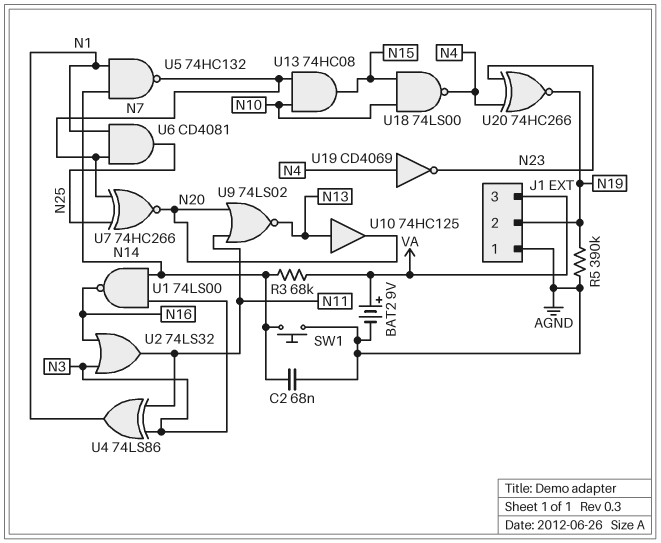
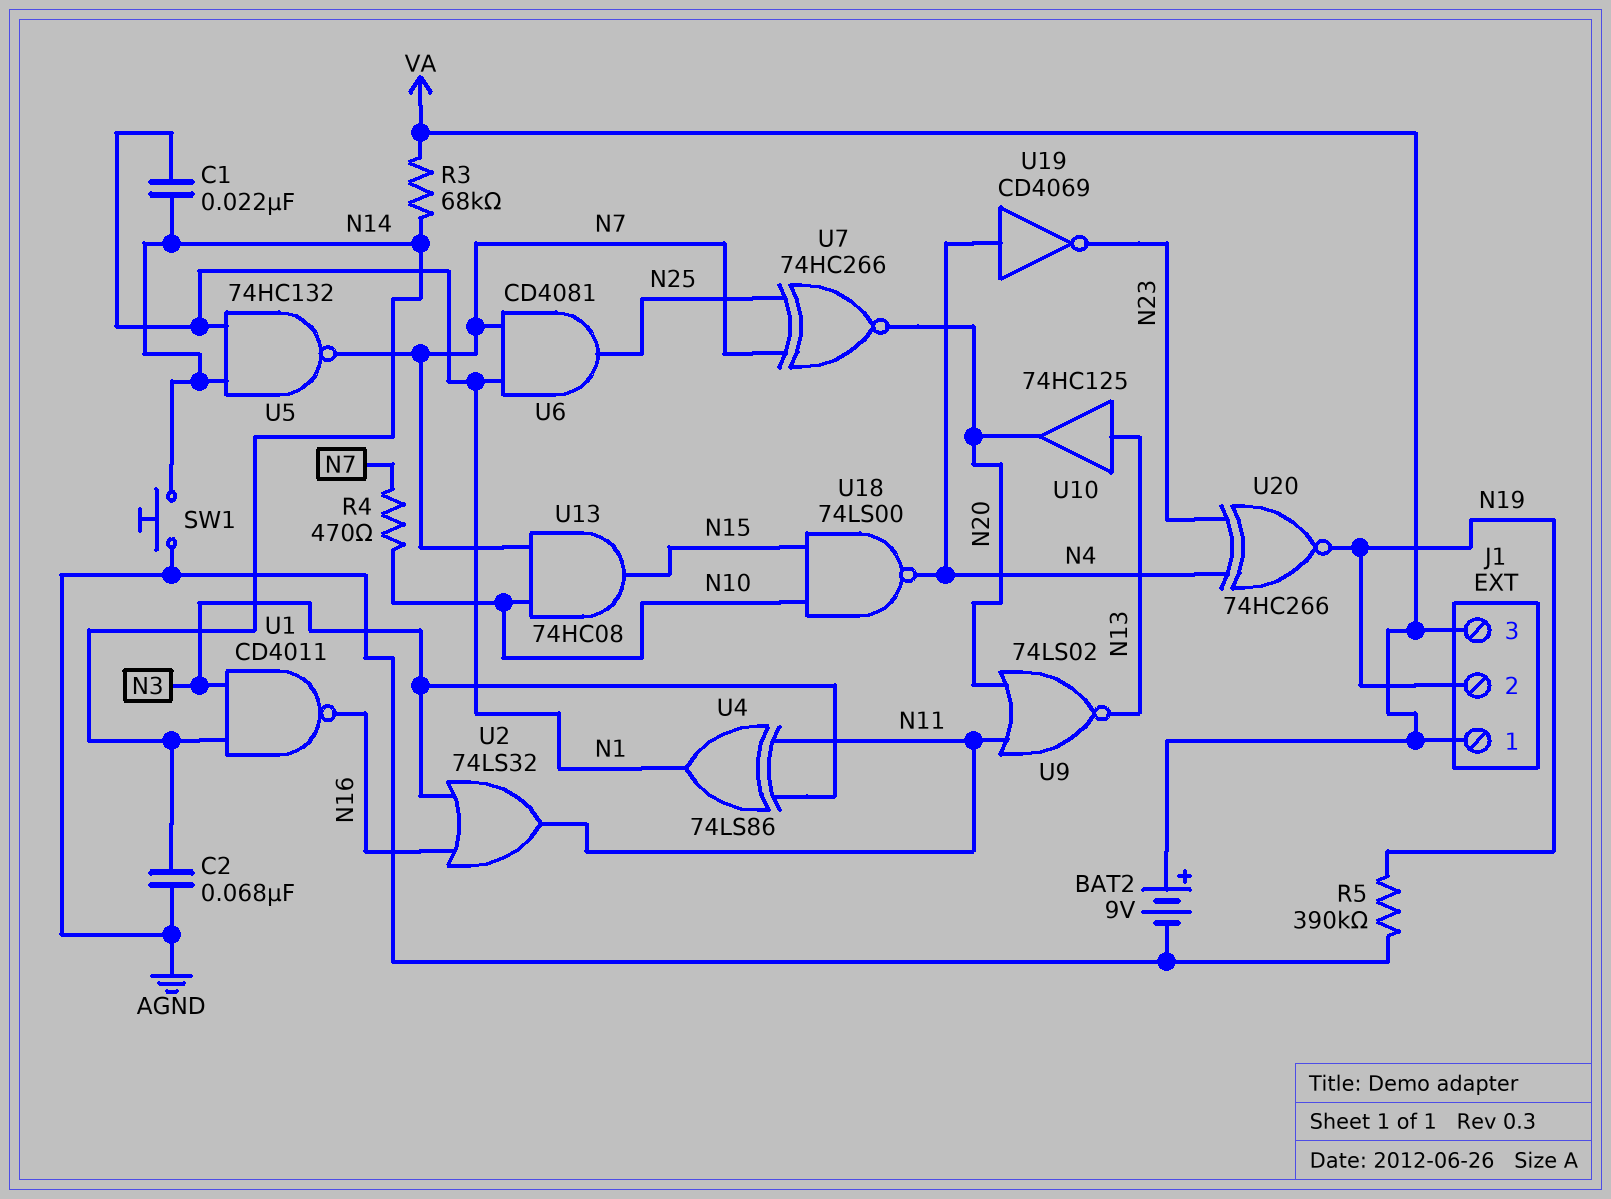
C1: none -> 22nF (N1, N14)
J1 pin 1: AGND -> VA
R4: none -> 470 (N7, N10)
U1: NAND 74LS00 (in N3, in N14, out N16) -> NAND CD4011 (in N3, in N14, out N16)

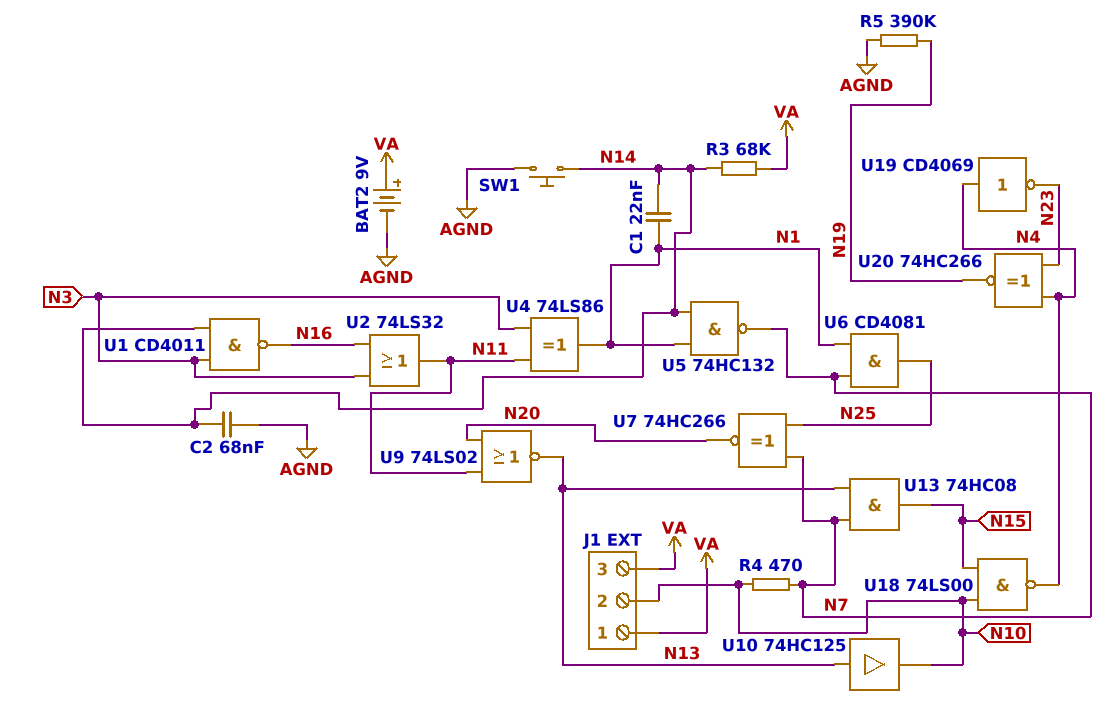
J1 pin 2: N19 -> N10
U10: buffer 74HC125 (in N13, out N20) -> buffer 74HC125 (in N13, out N10)
U13: AND 74HC08 (in N7, in N10, out N15) -> AND 74HC08 (in N7, in N13, out N15)

